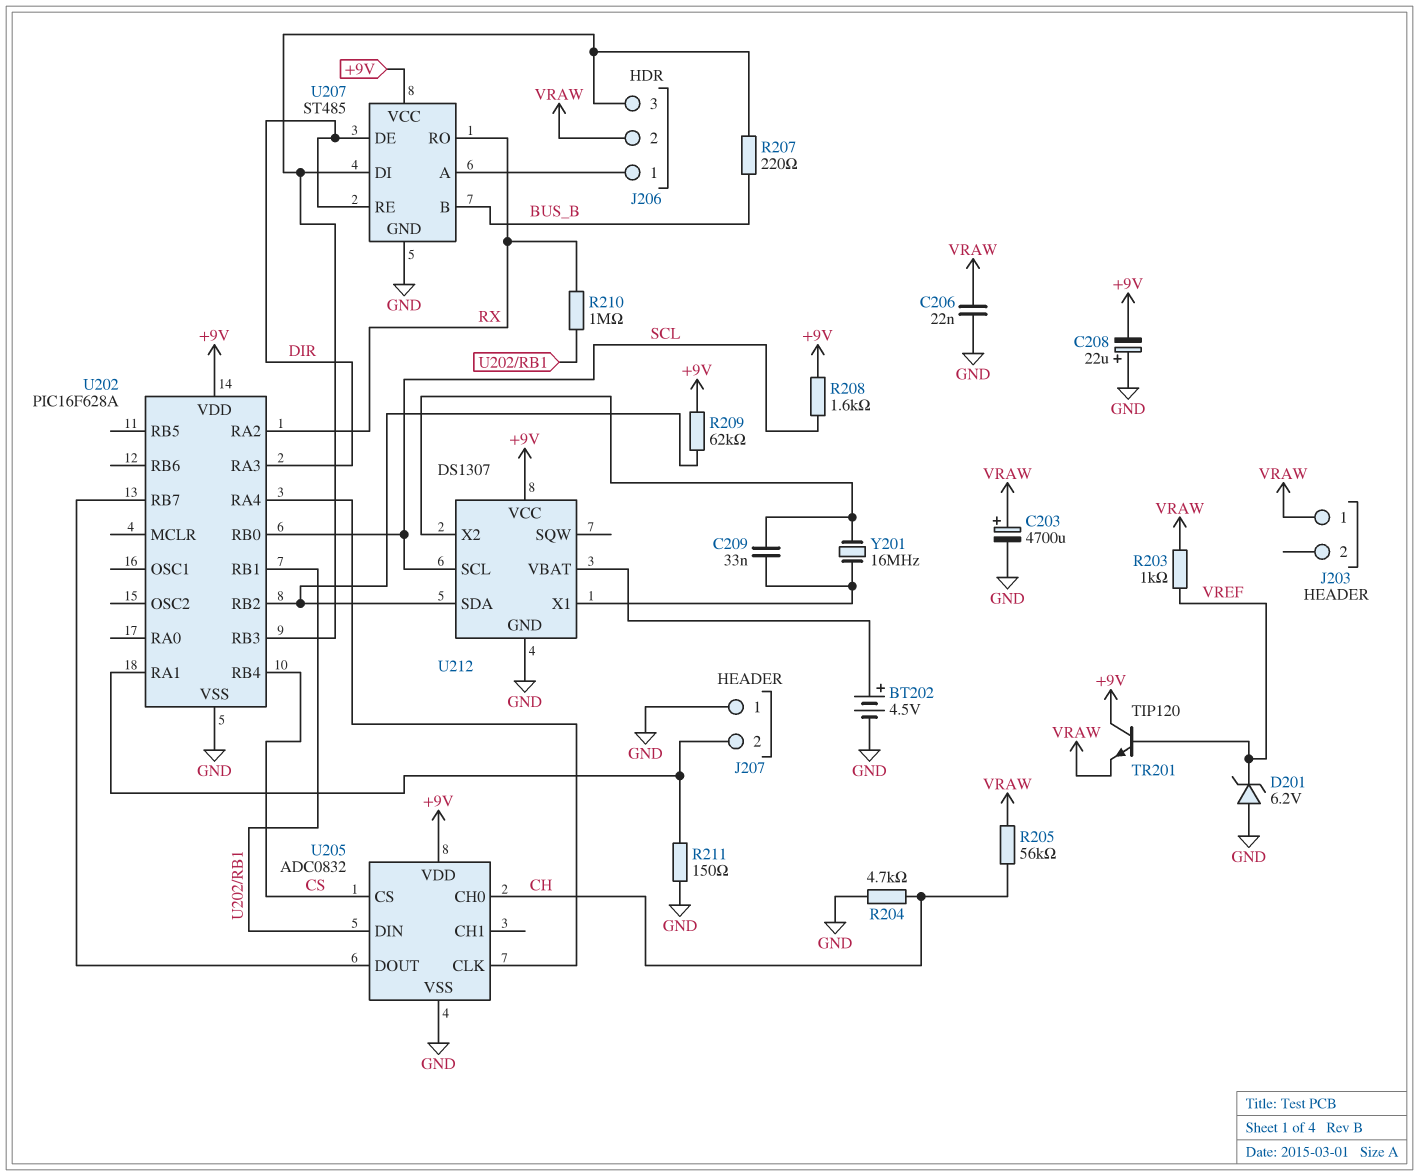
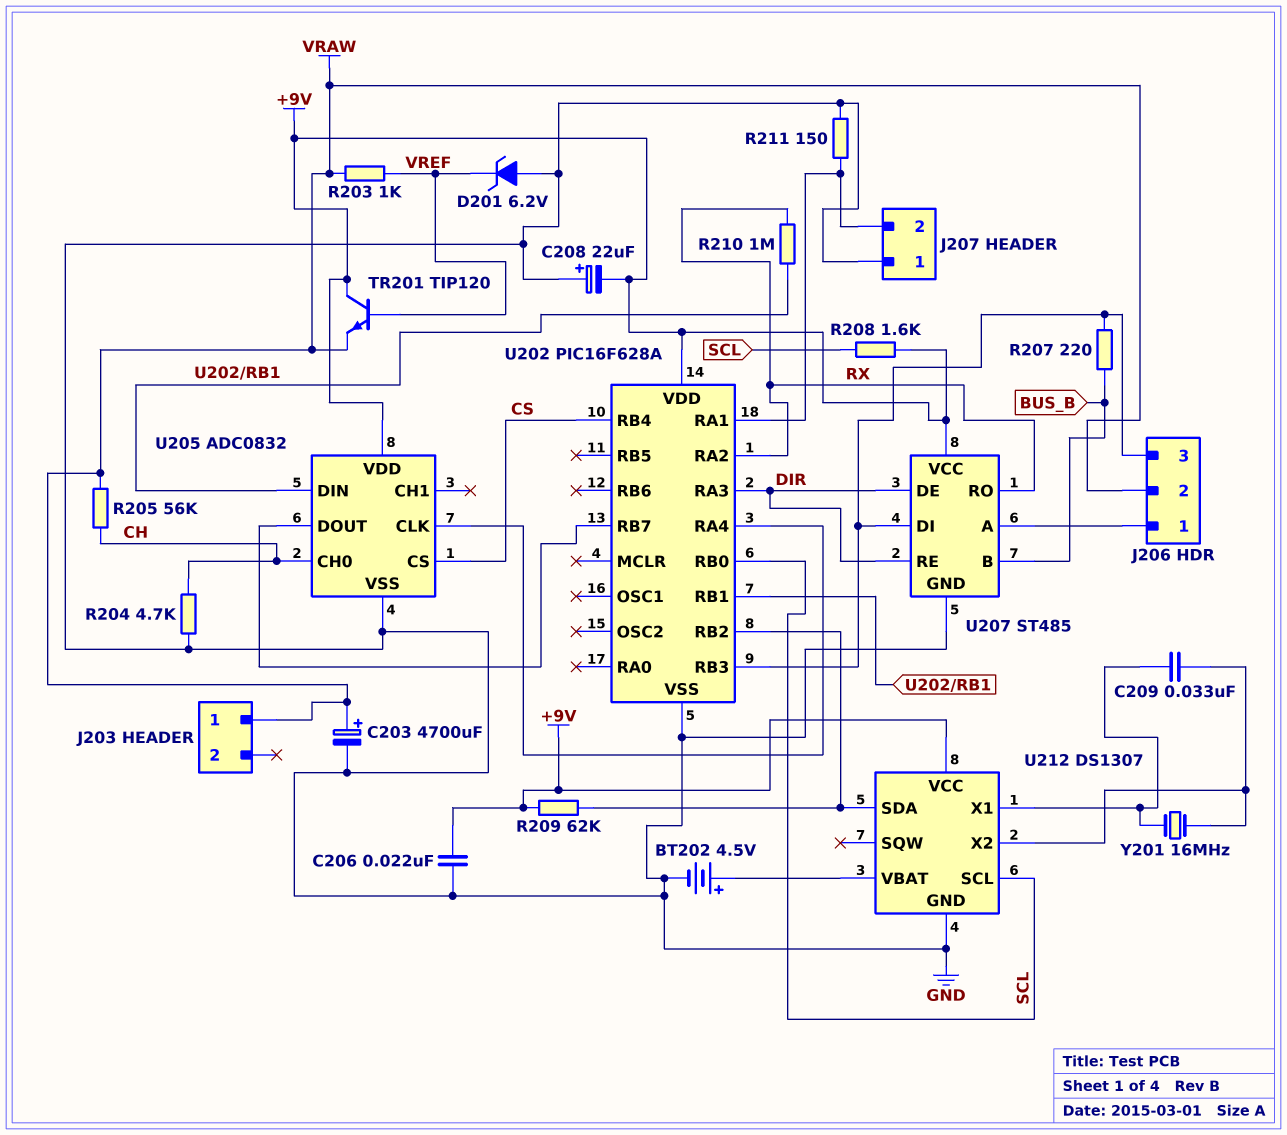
C206: 22nF (GND, VRAW) -> 22nF (+9V, GND)

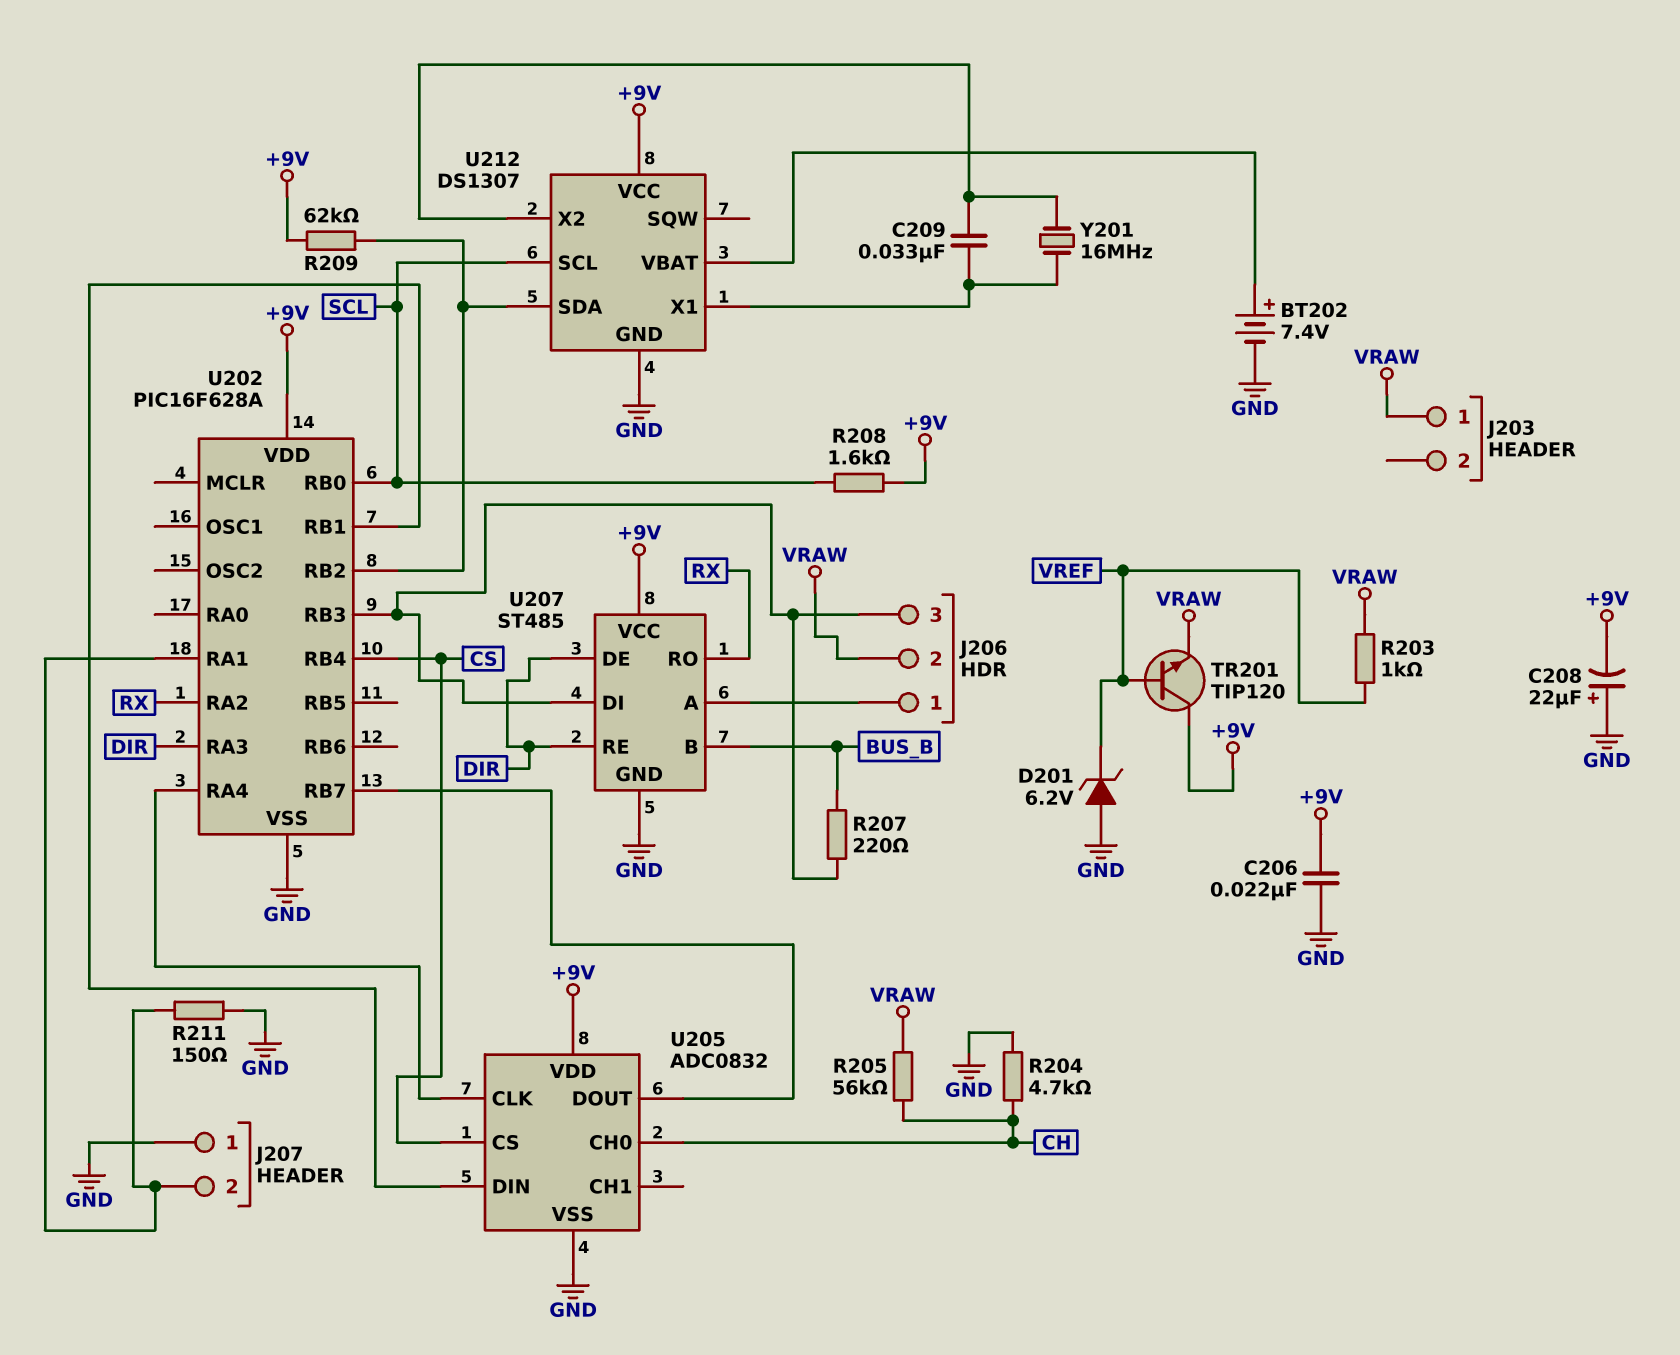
BT202: 4.5V (plus U212/VBAT, minus GND) -> 7.4V (plus U212/VBAT, minus GND)
C203: 4700uF (plus VRAW, minus GND) -> none
R210: 1M (RX, U202/RB1) -> none

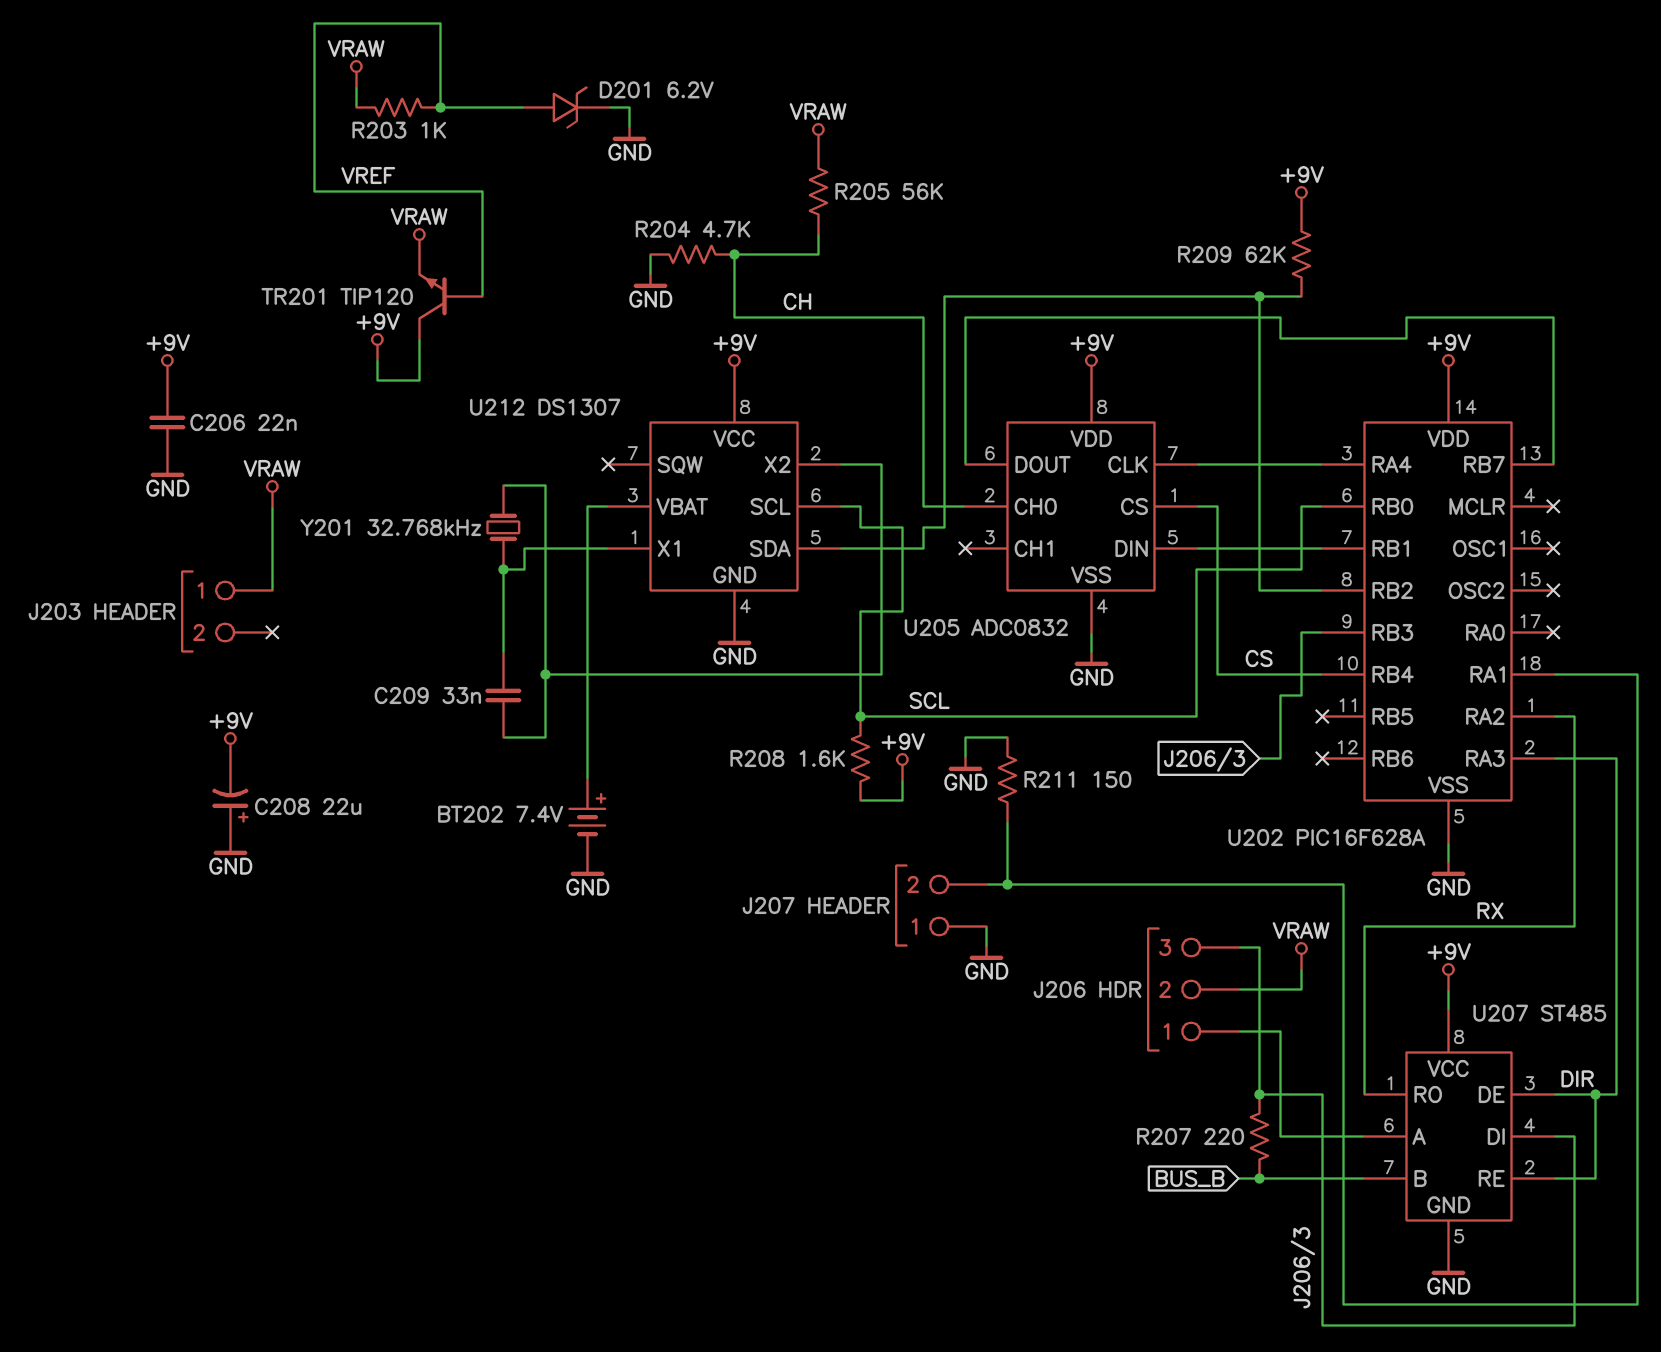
D201: zener 6.2V (A GND, K VREF) -> zener 6.2V (A VREF, K GND)
Y201: 16MHz (U212/X1, U212/X2) -> 32.768kHz (U212/X1, U212/X2)

